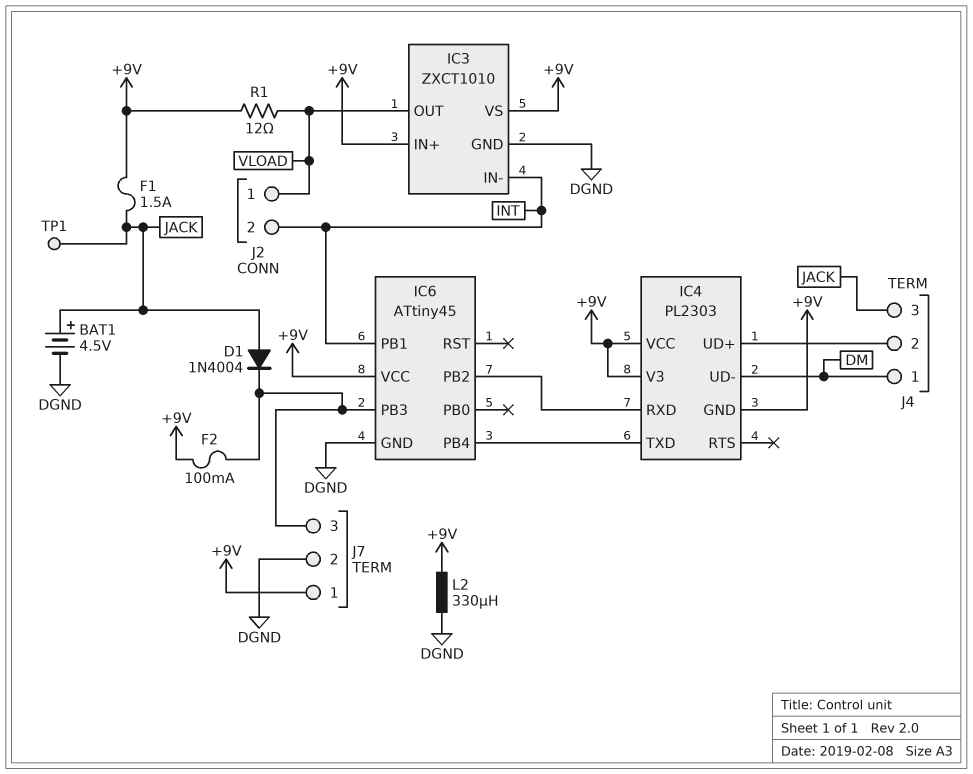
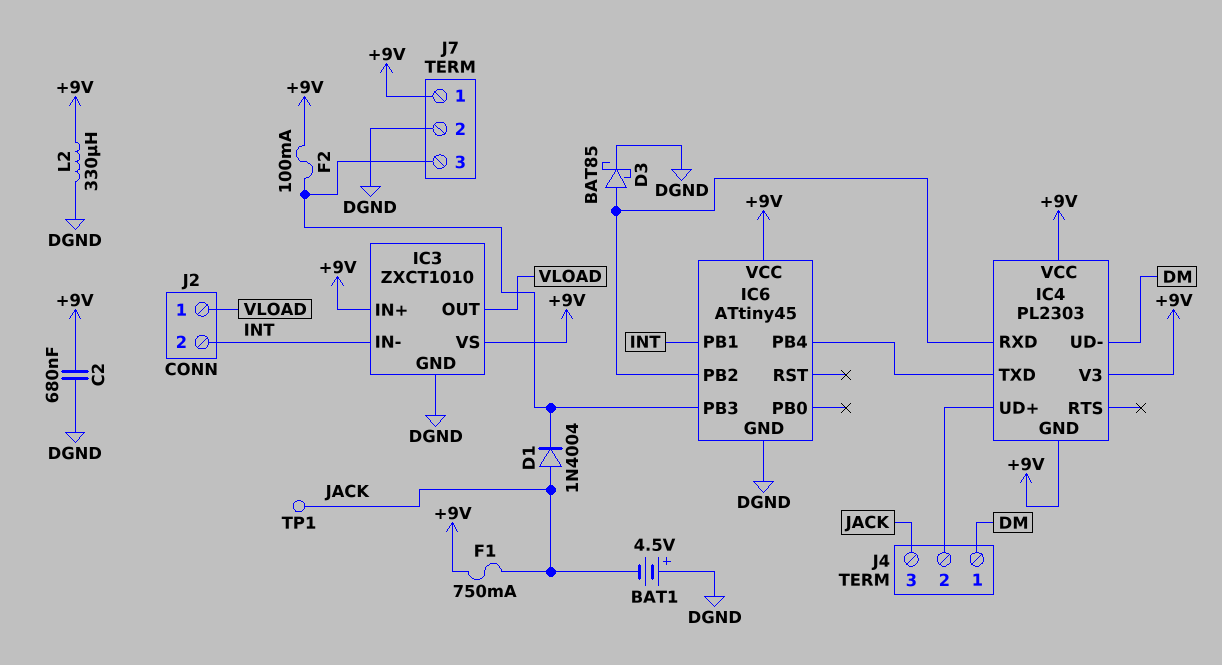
BAT1: 4.5V (plus JACK, minus DGND) -> 4.5V (plus DGND, minus JACK)
C2: none -> 680nF (+9V, DGND)
D3: none -> schottky BAT85 (A IC4/RXD, K DGND)
F1: 1.5A (+9V, JACK) -> 750mA (+9V, JACK)
R1: 12 (+9V, VLOAD) -> none

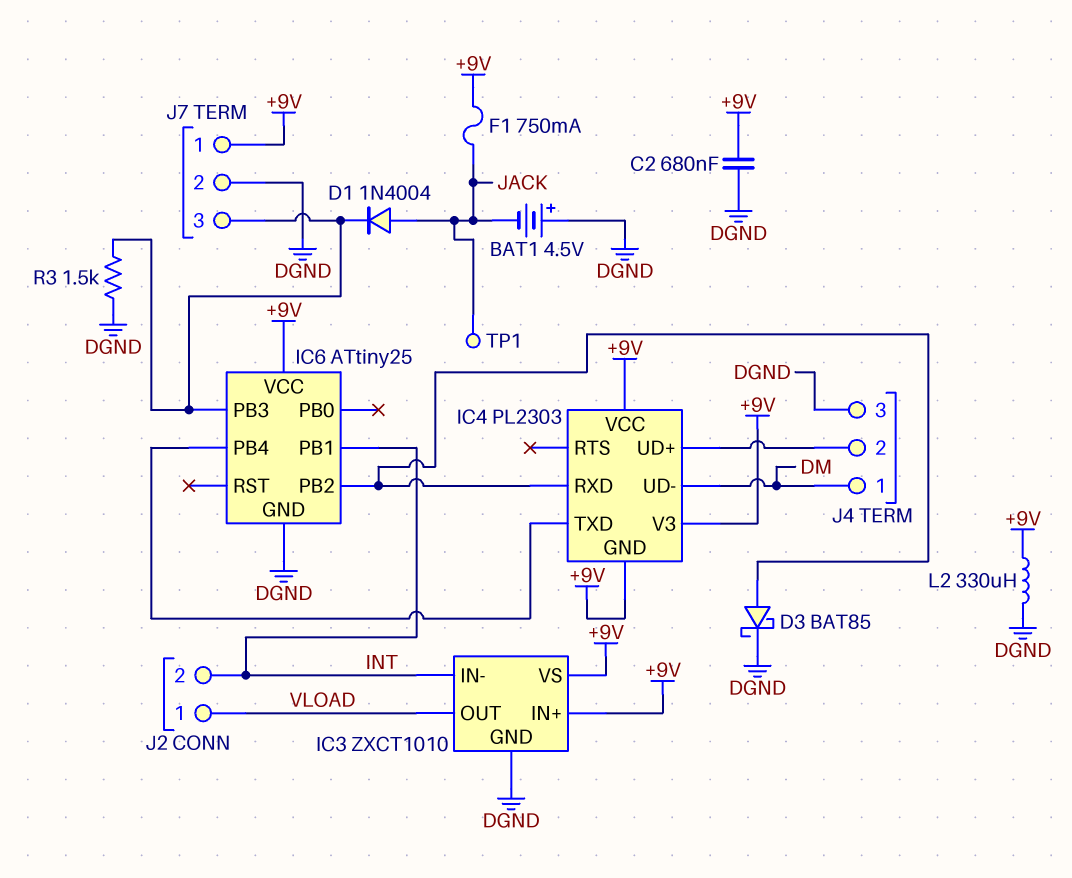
F2: 100mA (+9V, IC6/PB3) -> none
IC6: ATtiny45 -> ATtiny25
J4 pin 3: JACK -> DGND
R3: none -> 1.5k (DGND, IC6/PB3)

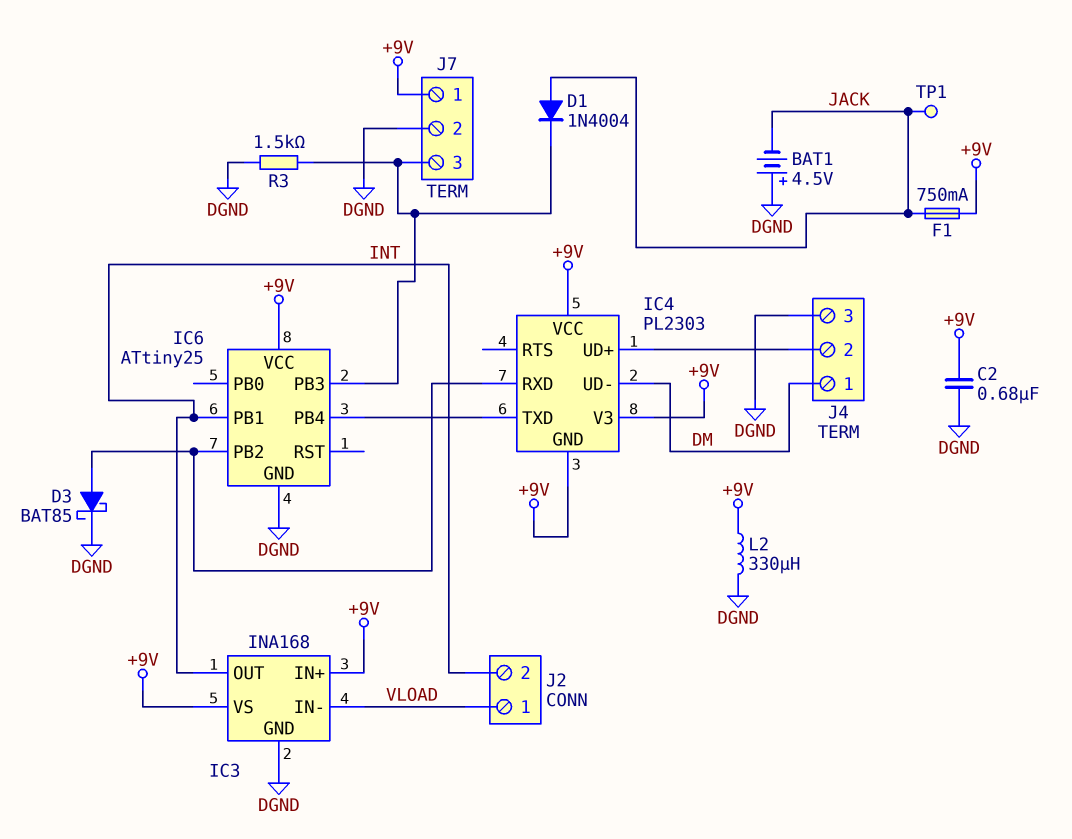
IC3: ZXCT1010 -> INA168
IC3 pin IN-: INT -> VLOAD
IC3 pin OUT: VLOAD -> INT

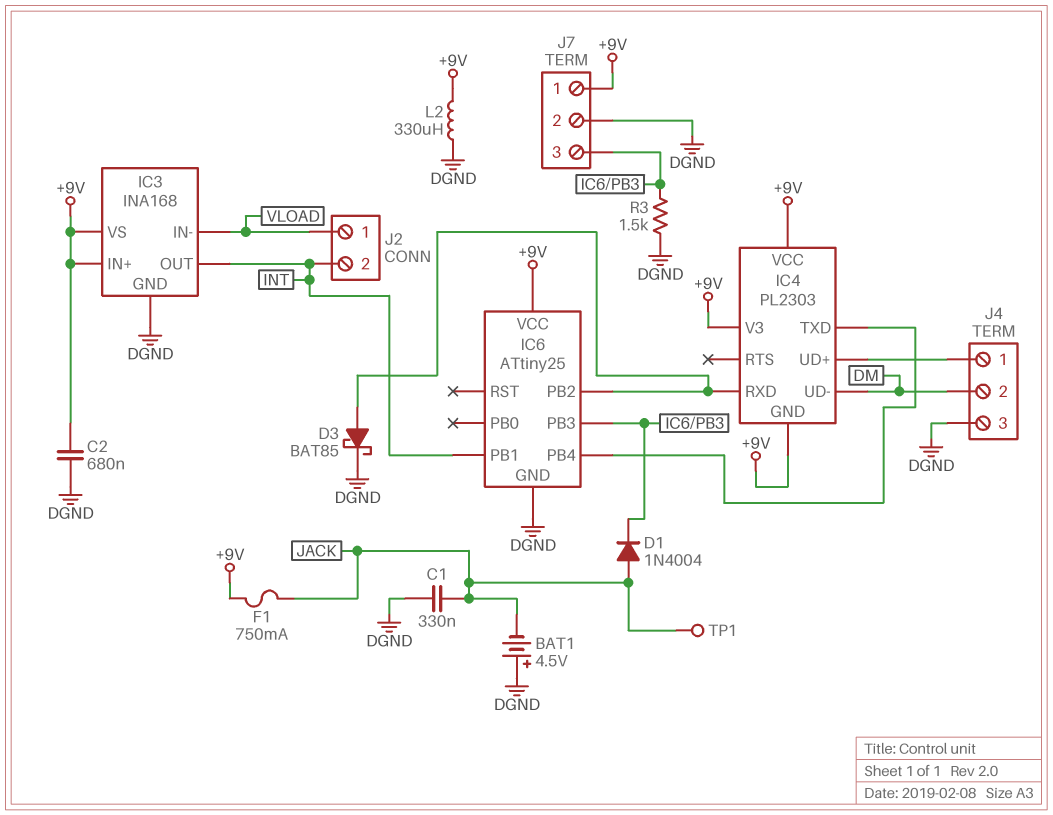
C1: none -> 330nF (DGND, JACK)
J4 pin 1: DM -> IC4/UD+
J4 pin 2: IC4/UD+ -> DM

